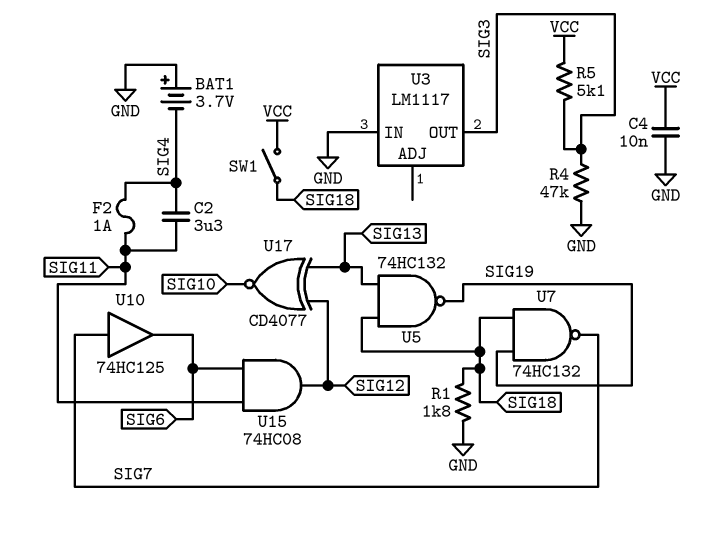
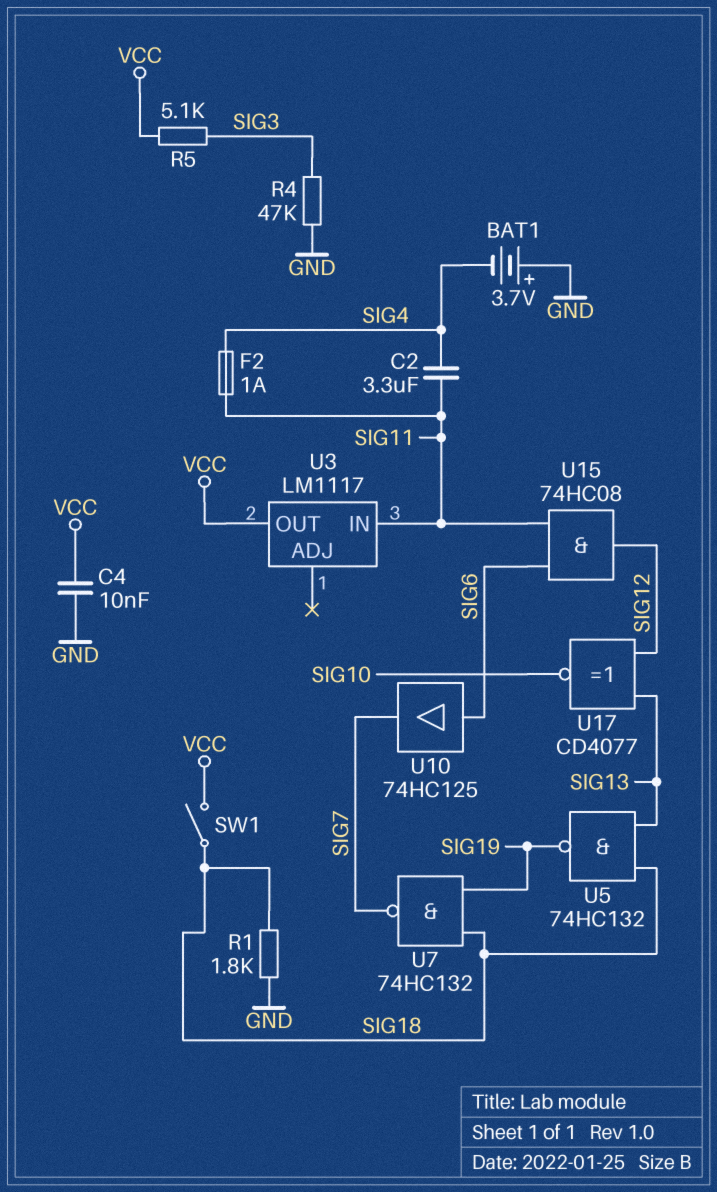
U3 pin IN: GND -> SIG11
U3 pin OUT: SIG3 -> VCC
U10: buffer 74HC125 (in SIG7, out SIG6) -> buffer 74HC125 (in SIG6, out SIG7)

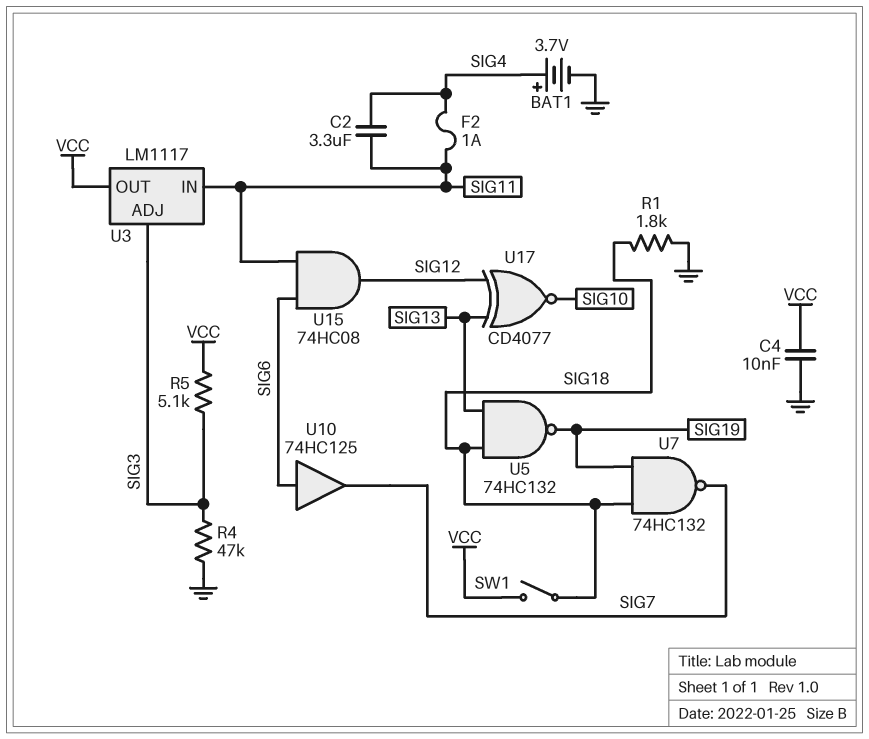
BAT1: 3.7V (plus GND, minus SIG4) -> 3.7V (plus SIG4, minus GND)
U3 pin ADJ: none -> SIG3

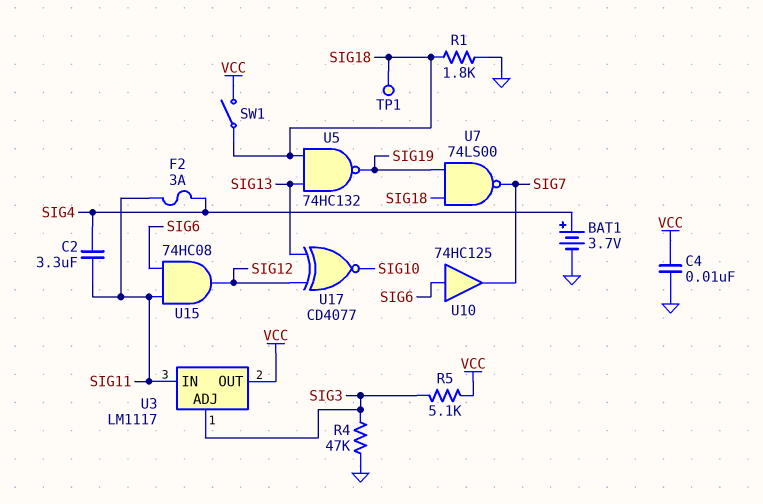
F2: 1A (SIG4, SIG11) -> 3A (SIG4, SIG11)
TP1: none -> test point (SIG18)
U7: NAND 74HC132 (in SIG18, in SIG19, out SIG7) -> NAND 74LS00 (in SIG18, in SIG19, out SIG7)

